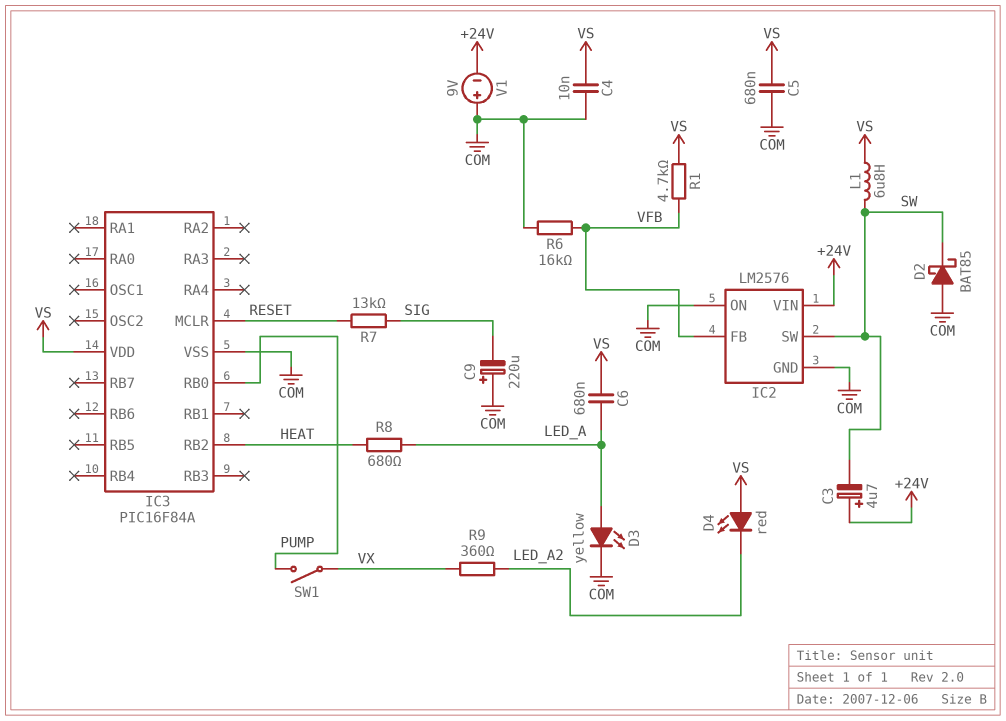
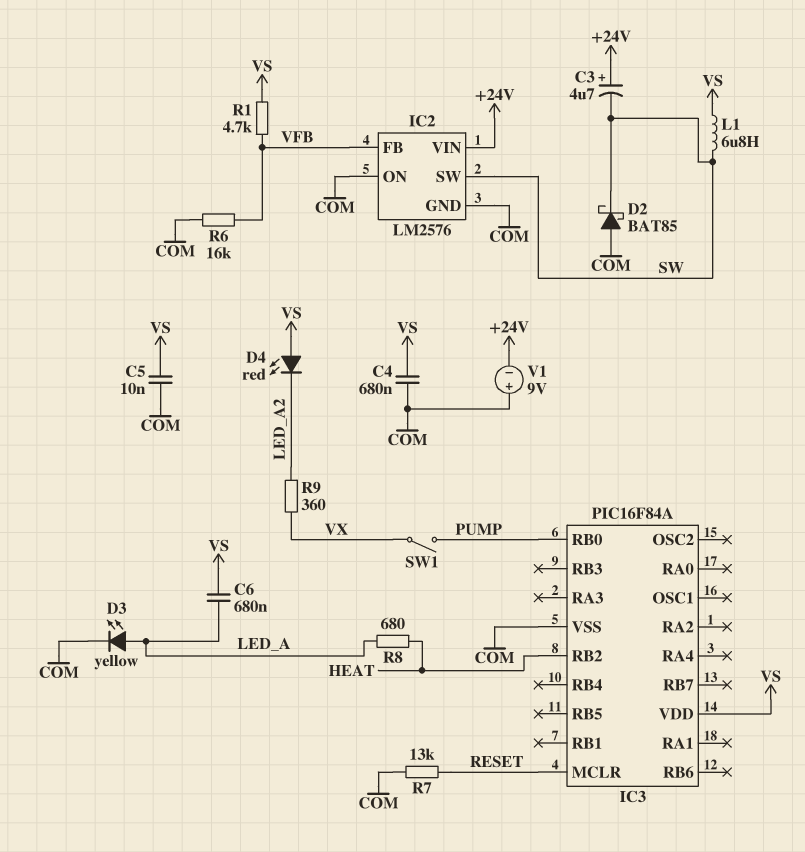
C4: 10nF (COM, VS) -> 680nF (COM, VS)
C5: 680nF (COM, VS) -> 10nF (COM, VS)
C9: 220uF (plus COM, minus SIG) -> none
R7: 13k (RESET, SIG) -> 13k (COM, RESET)

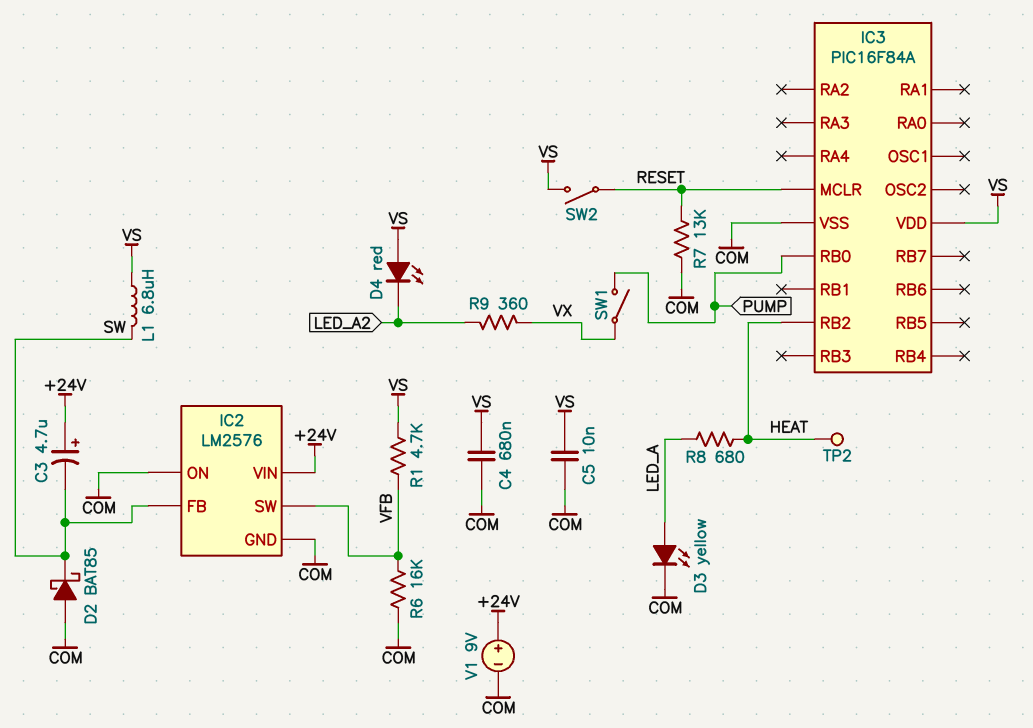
C6: 680nF (LED_A, VS) -> none
IC2 pin FB: VFB -> SW
IC2 pin SW: SW -> VFB
SW2: none -> switch (RESET, VS)
TP2: none -> test point (HEAT)
V1: 9V (plus COM, minus +24V) -> 9V (plus +24V, minus COM)

